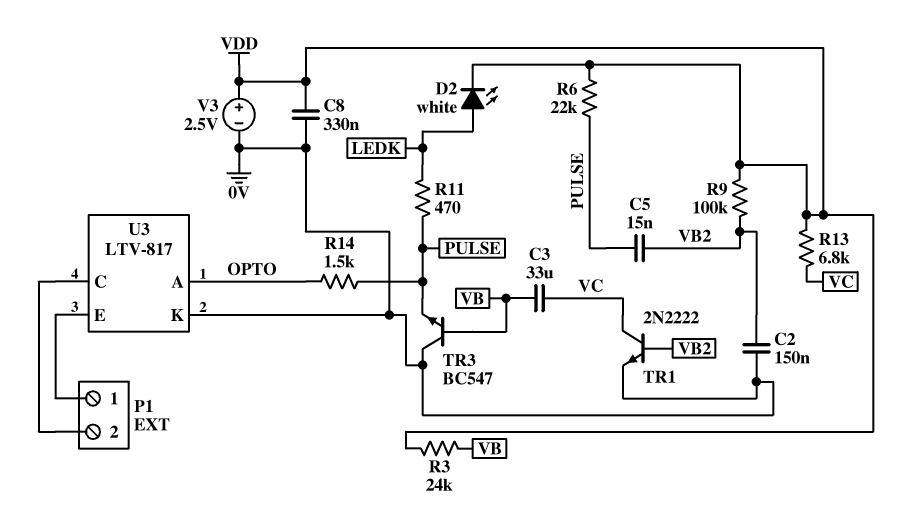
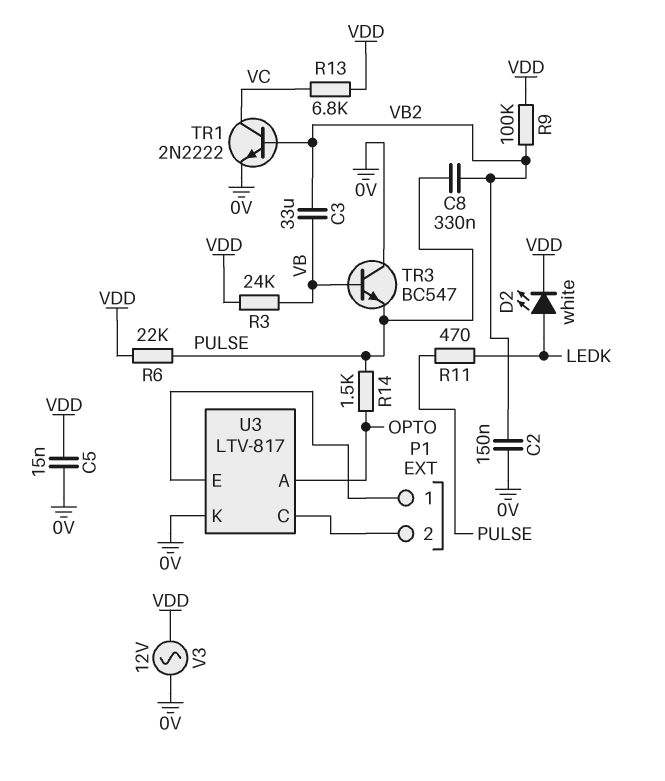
C3: 33uF (VB, VC) -> 33uF (VB, VB2)
C5: 15nF (PULSE, VB2) -> 15nF (0V, VDD)
C8: 330nF (0V, VDD) -> 330nF (PULSE, VB2)
V3: 2.5V (plus VDD, minus 0V) -> AC 12V (0V, VDD)

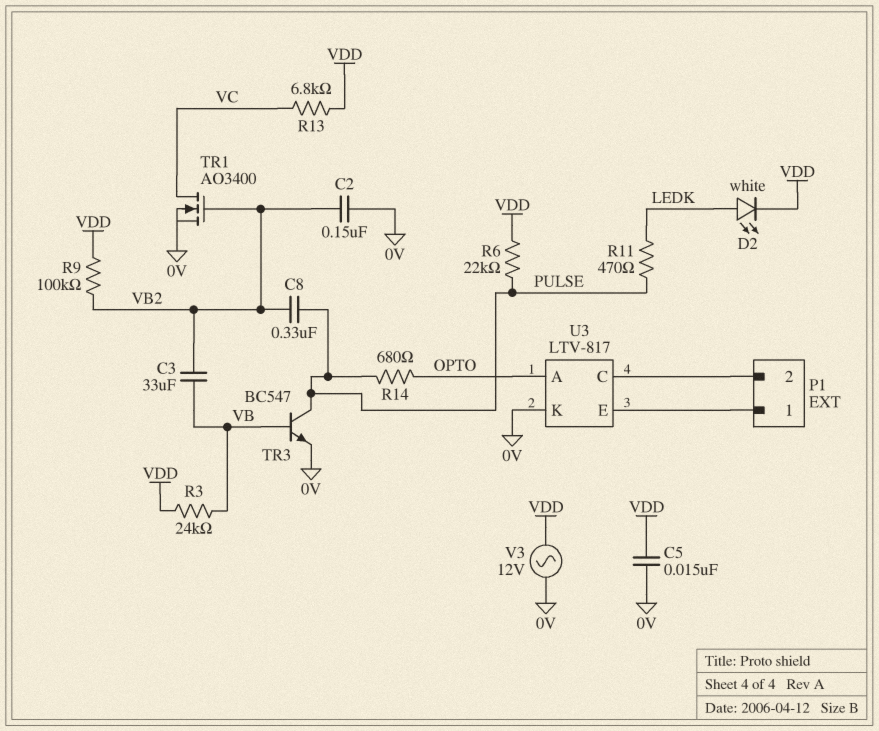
R14: 1.5k (OPTO, PULSE) -> 680 (OPTO, PULSE)
TR1: NPN 2N2222 (B VB2, C VC, E 0V) -> NMOS AO3400 (G VB2, D VC, S 0V)
TR3: NPN BC547 (B VB, C 0V, E PULSE) -> NPN BC547 (B VB, C PULSE, E 0V)

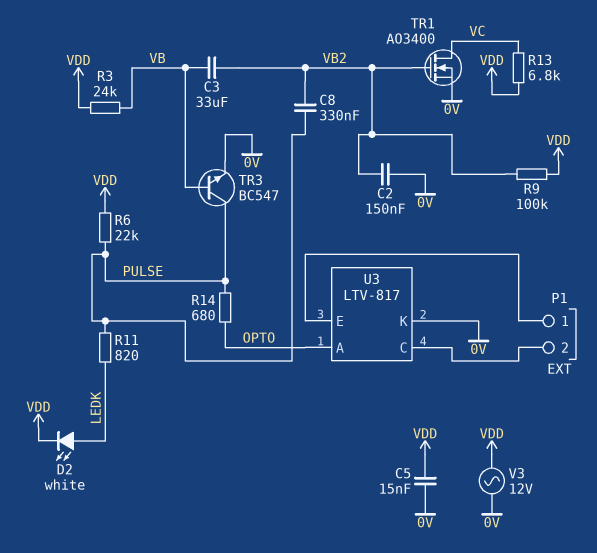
R11: 470 (LEDK, PULSE) -> 820 (LEDK, PULSE)

